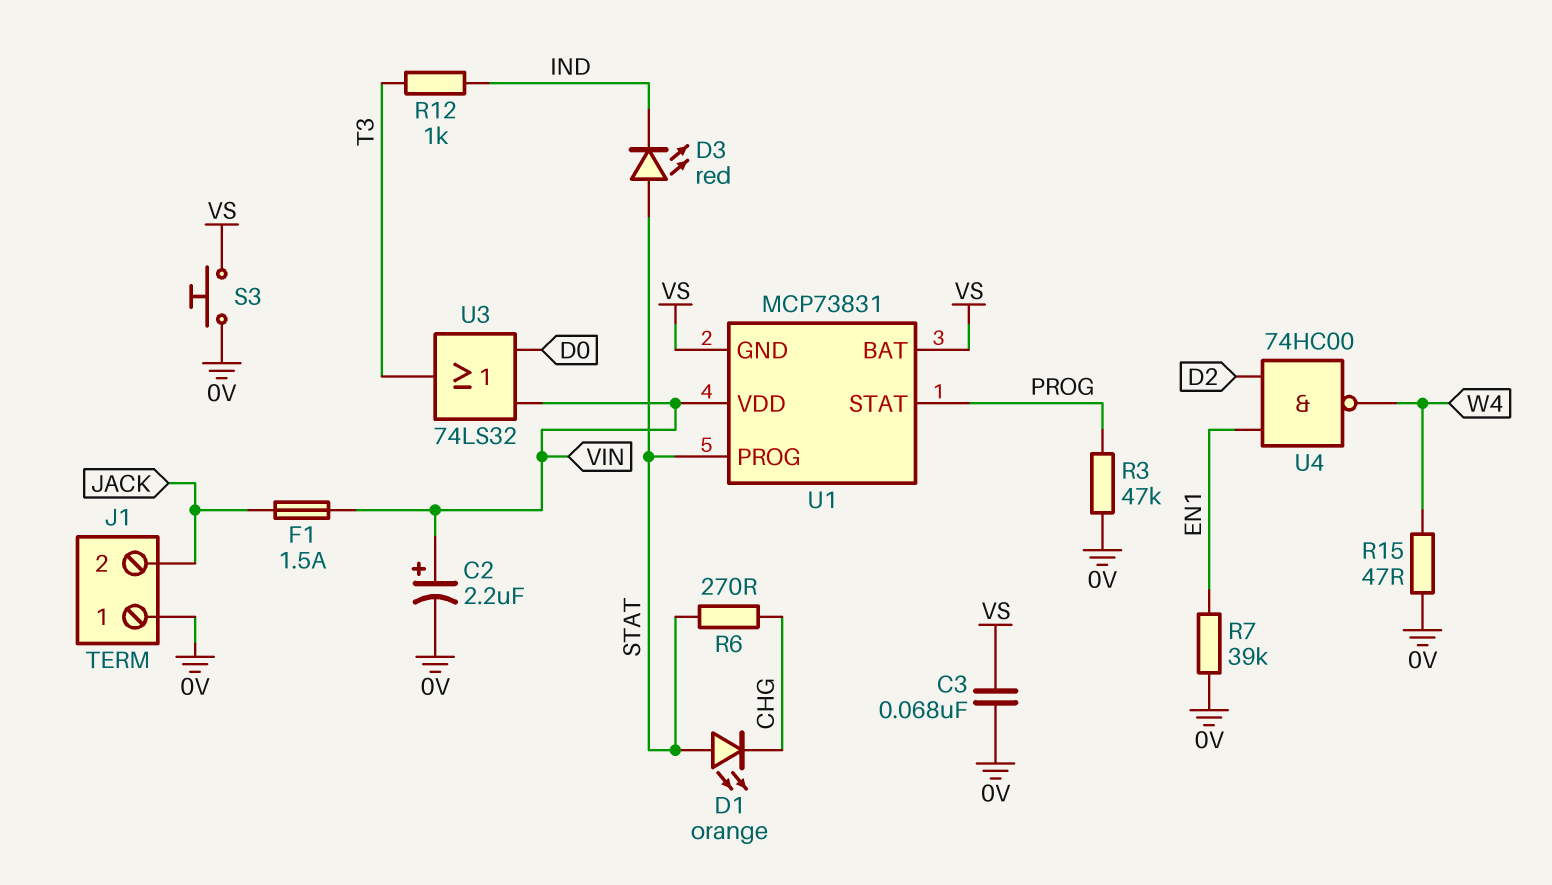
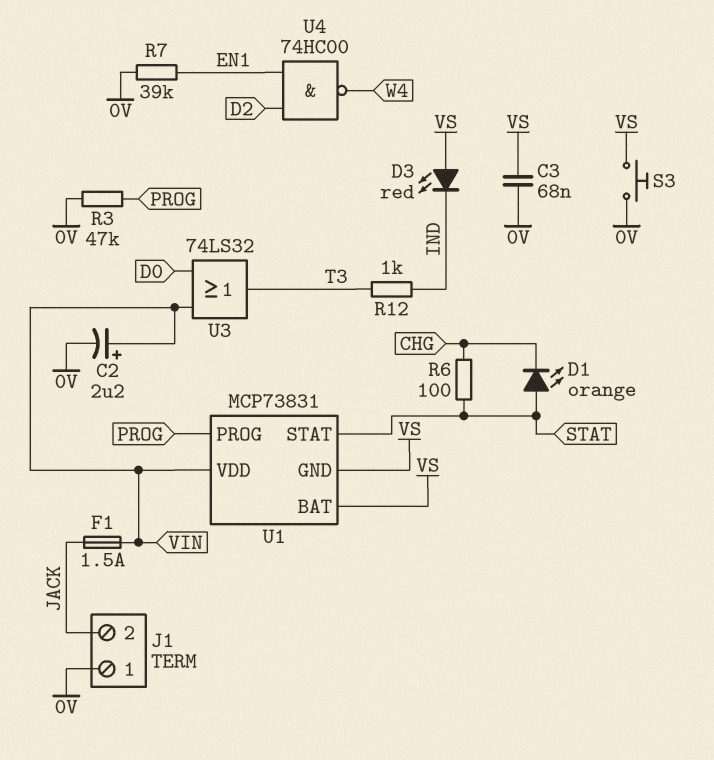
D3: LED red (A STAT, K IND) -> LED red (A VS, K IND)
R6: 270 (CHG, STAT) -> 100 (CHG, STAT)
R15: 47 (0V, W4) -> none
U1 pin PROG: STAT -> PROG
U1 pin STAT: PROG -> STAT

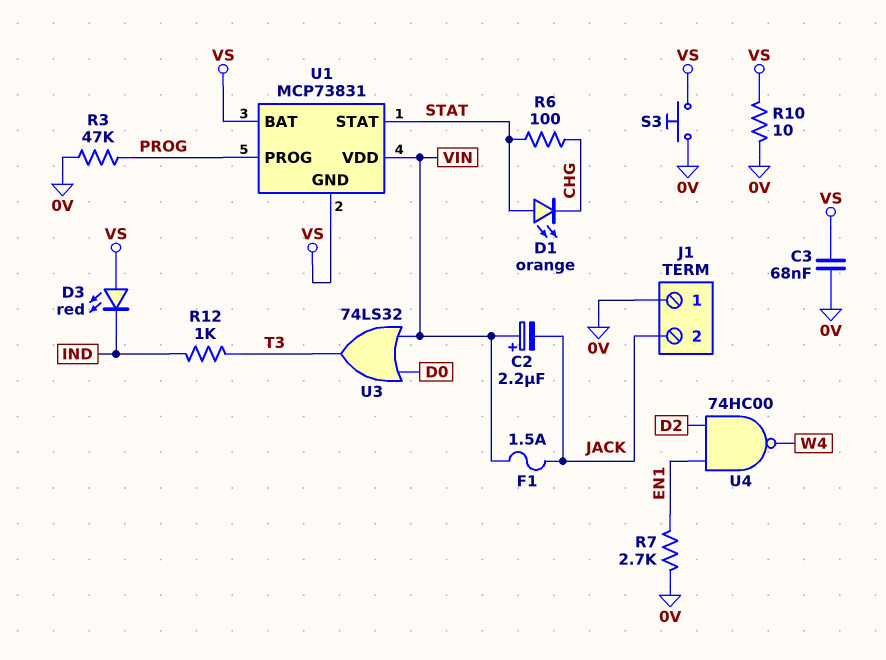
C2: 2.2uF (plus VIN, minus 0V) -> 2.2uF (plus VIN, minus JACK)
R7: 39k (0V, EN1) -> 2.7k (0V, EN1)
R10: none -> 10 (0V, VS)

